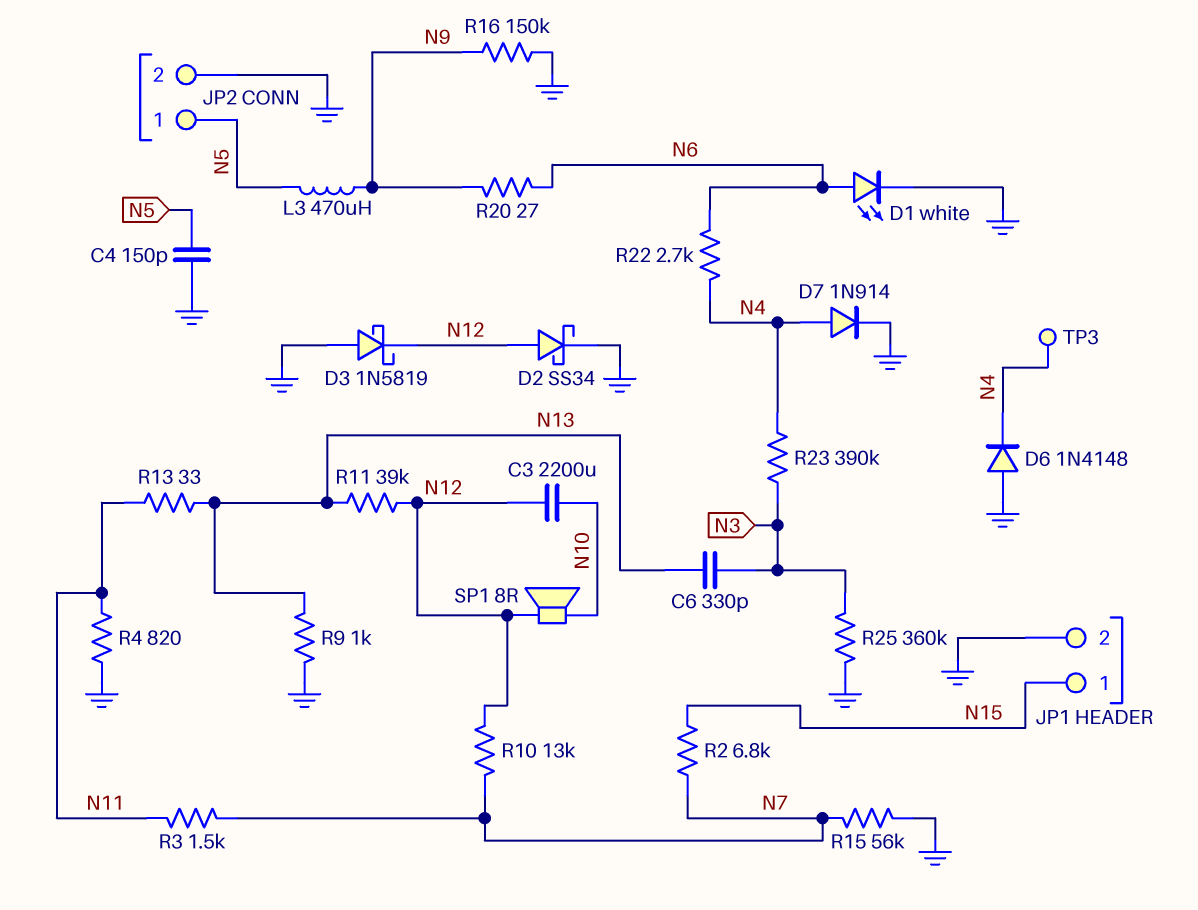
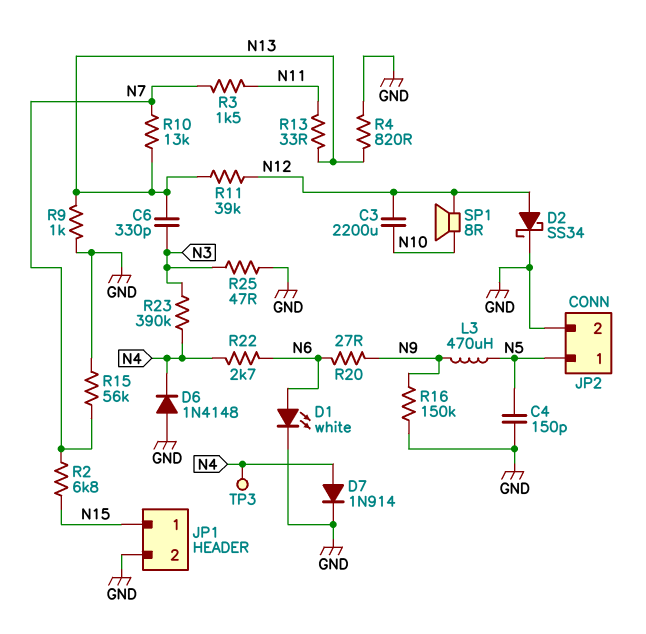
D3: schottky 1N5819 (A GND, K N12) -> none
R4: 820 (GND, N11) -> 820 (GND, N13)
R10: 13k (N7, N12) -> 13k (N7, N13)
R25: 360k (GND, N3) -> 47 (GND, N3)

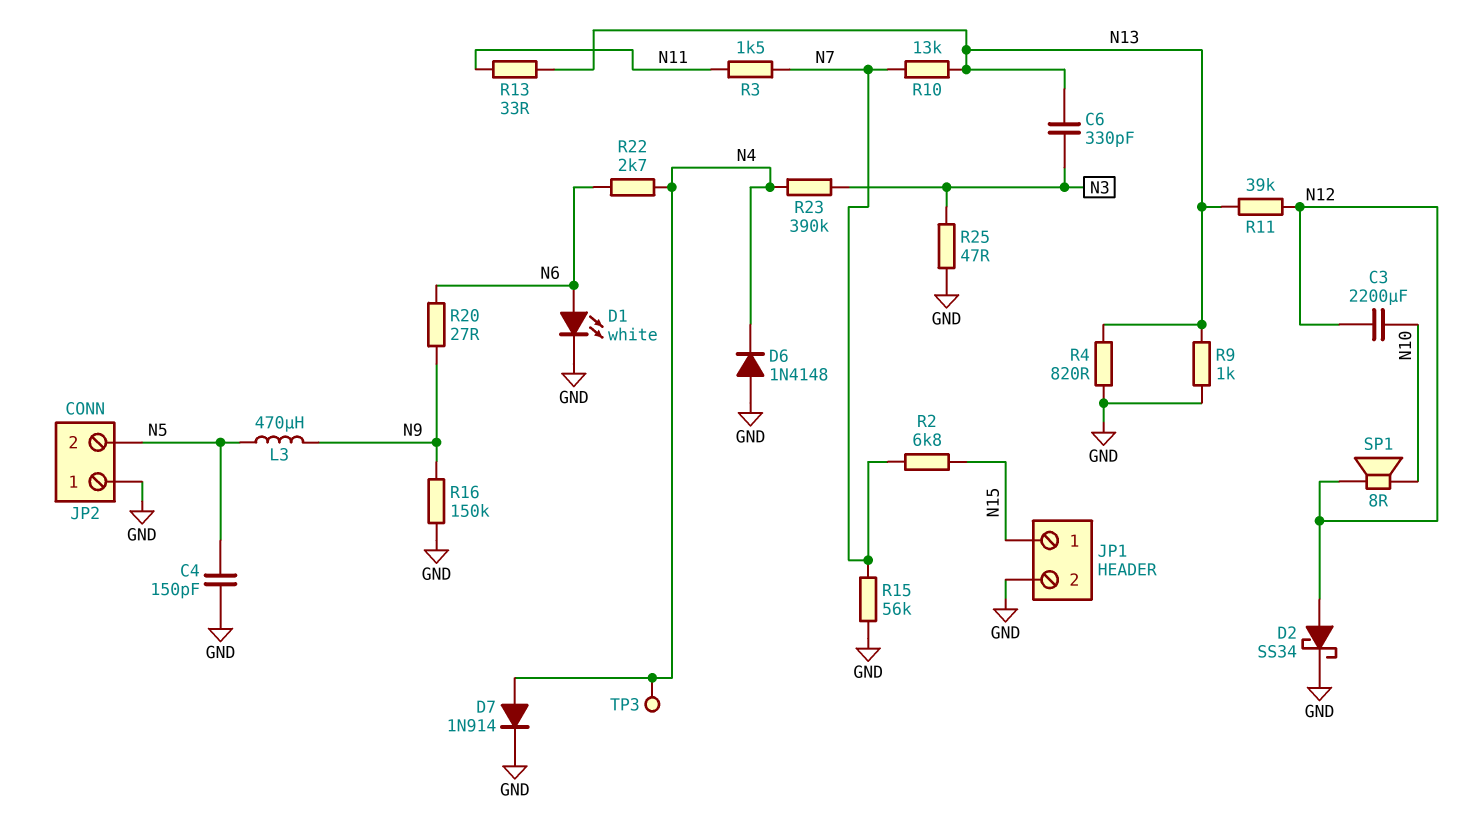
JP2 pin 1: N5 -> GND
JP2 pin 2: GND -> N5

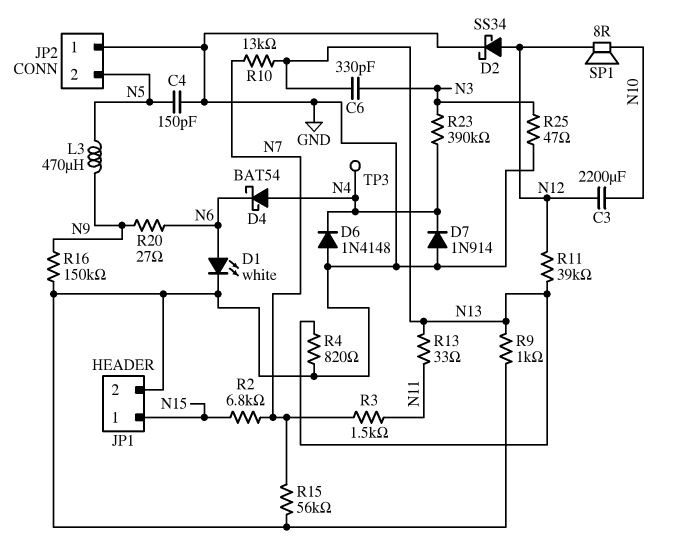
D4: none -> schottky BAT54 (A N4, K N6)
D7: diode 1N914 (A N4, K GND) -> diode 1N914 (A GND, K N4)
R22: 2.7k (N4, N6) -> none

